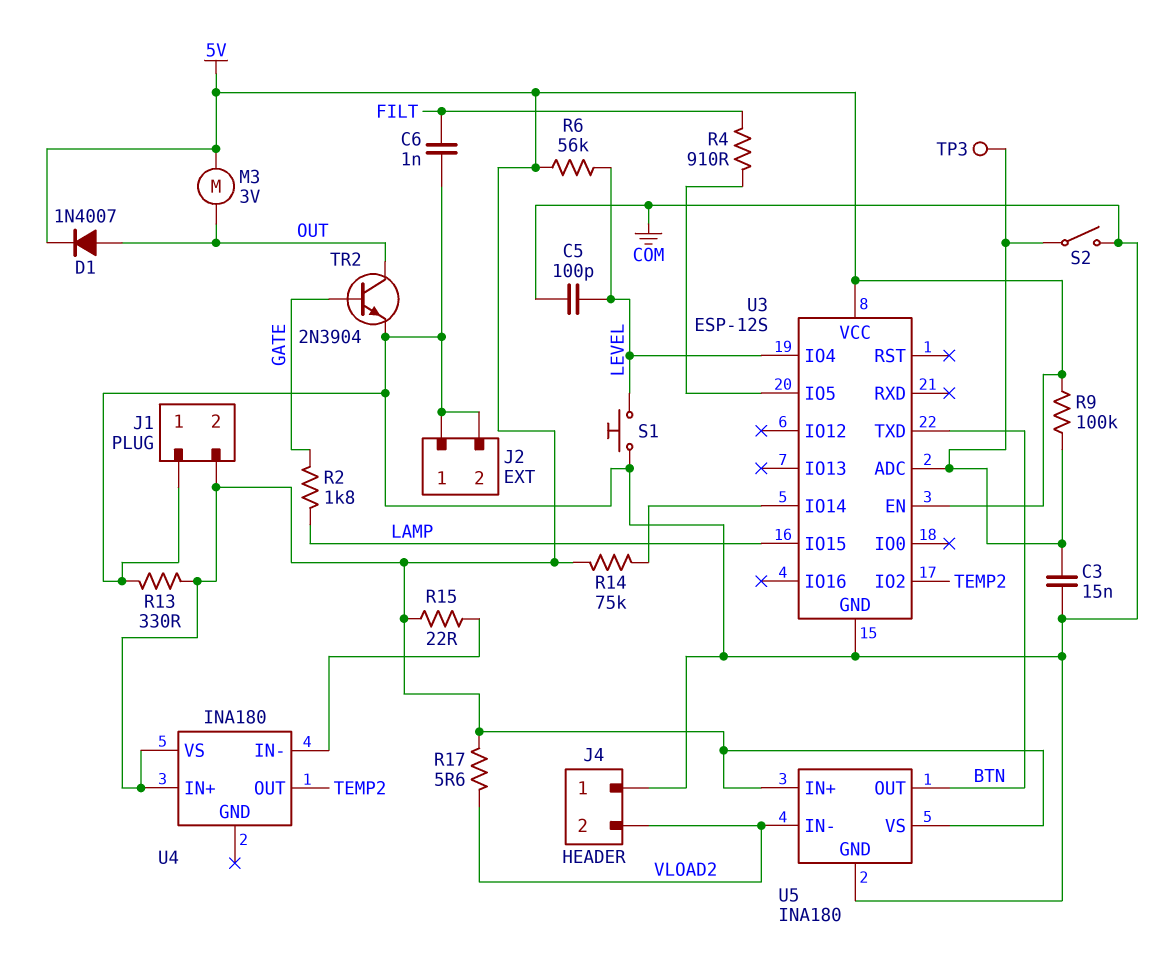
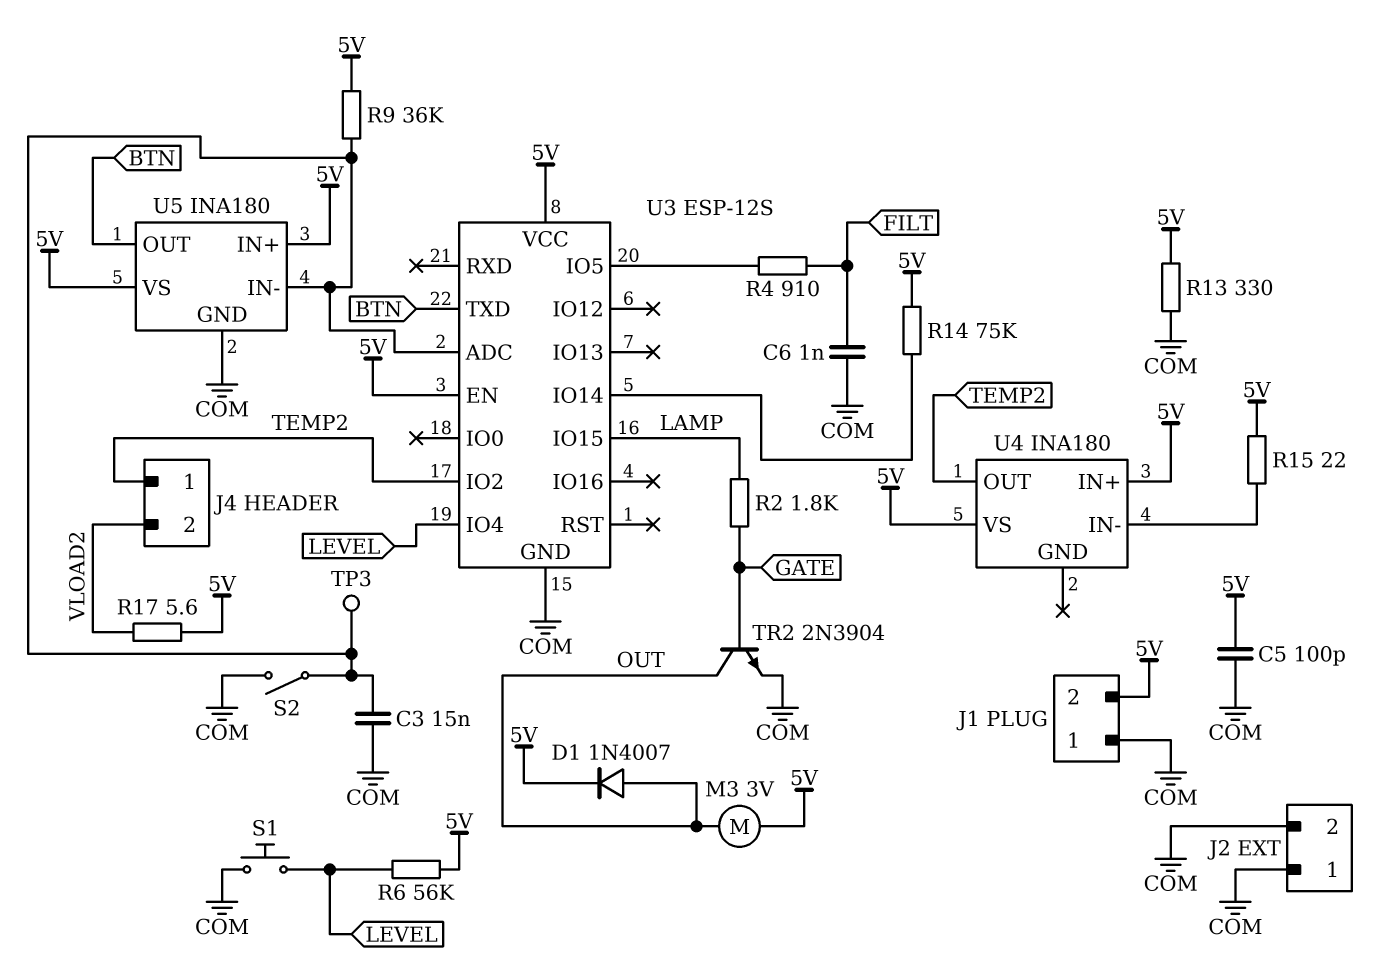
C5: 100pF (COM, LEVEL) -> 100pF (5V, COM)
J4 pin 1: COM -> TEMP2
R9: 100k (5V, U3/ADC) -> 36k (5V, U3/ADC)
U5 pin IN-: VLOAD2 -> U3/ADC

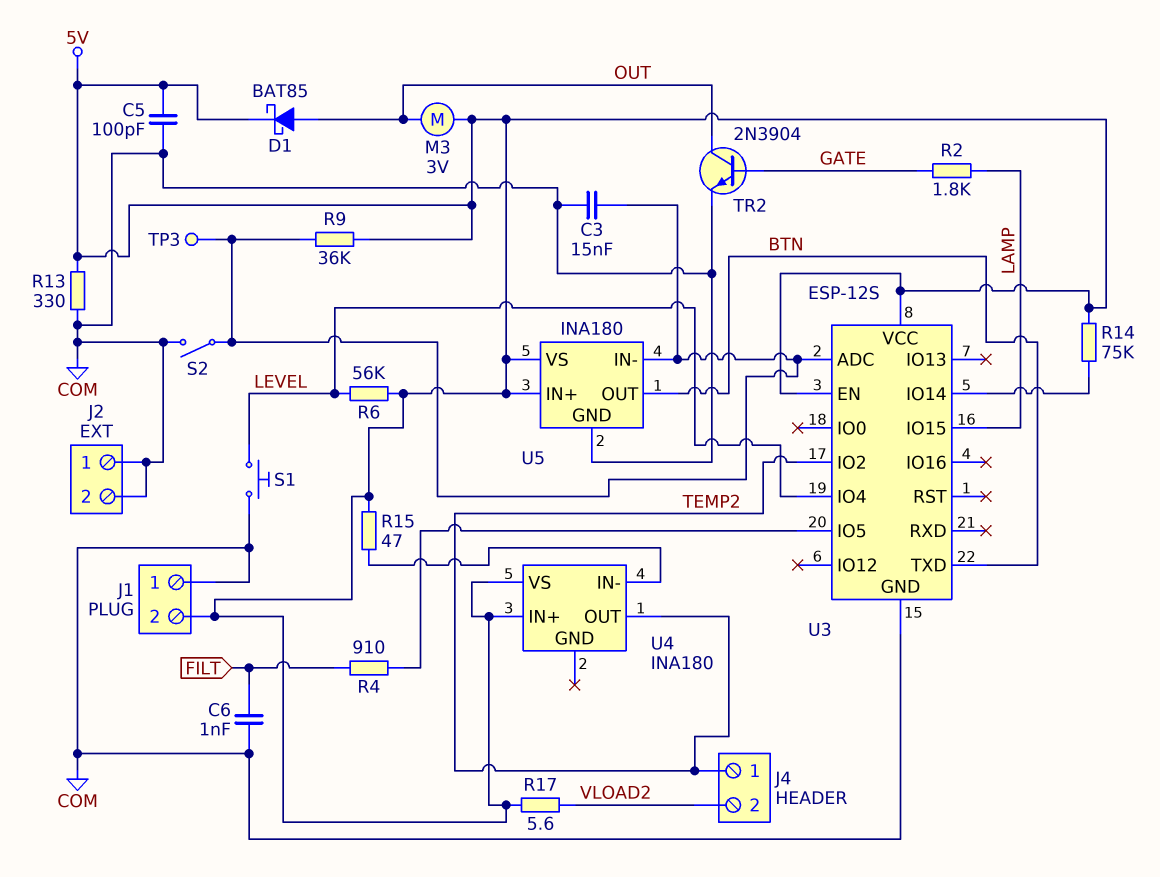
D1: diode 1N4007 (A OUT, K 5V) -> schottky BAT85 (A OUT, K 5V)
R15: 22 (5V, U4/IN-) -> 47 (5V, U4/IN-)

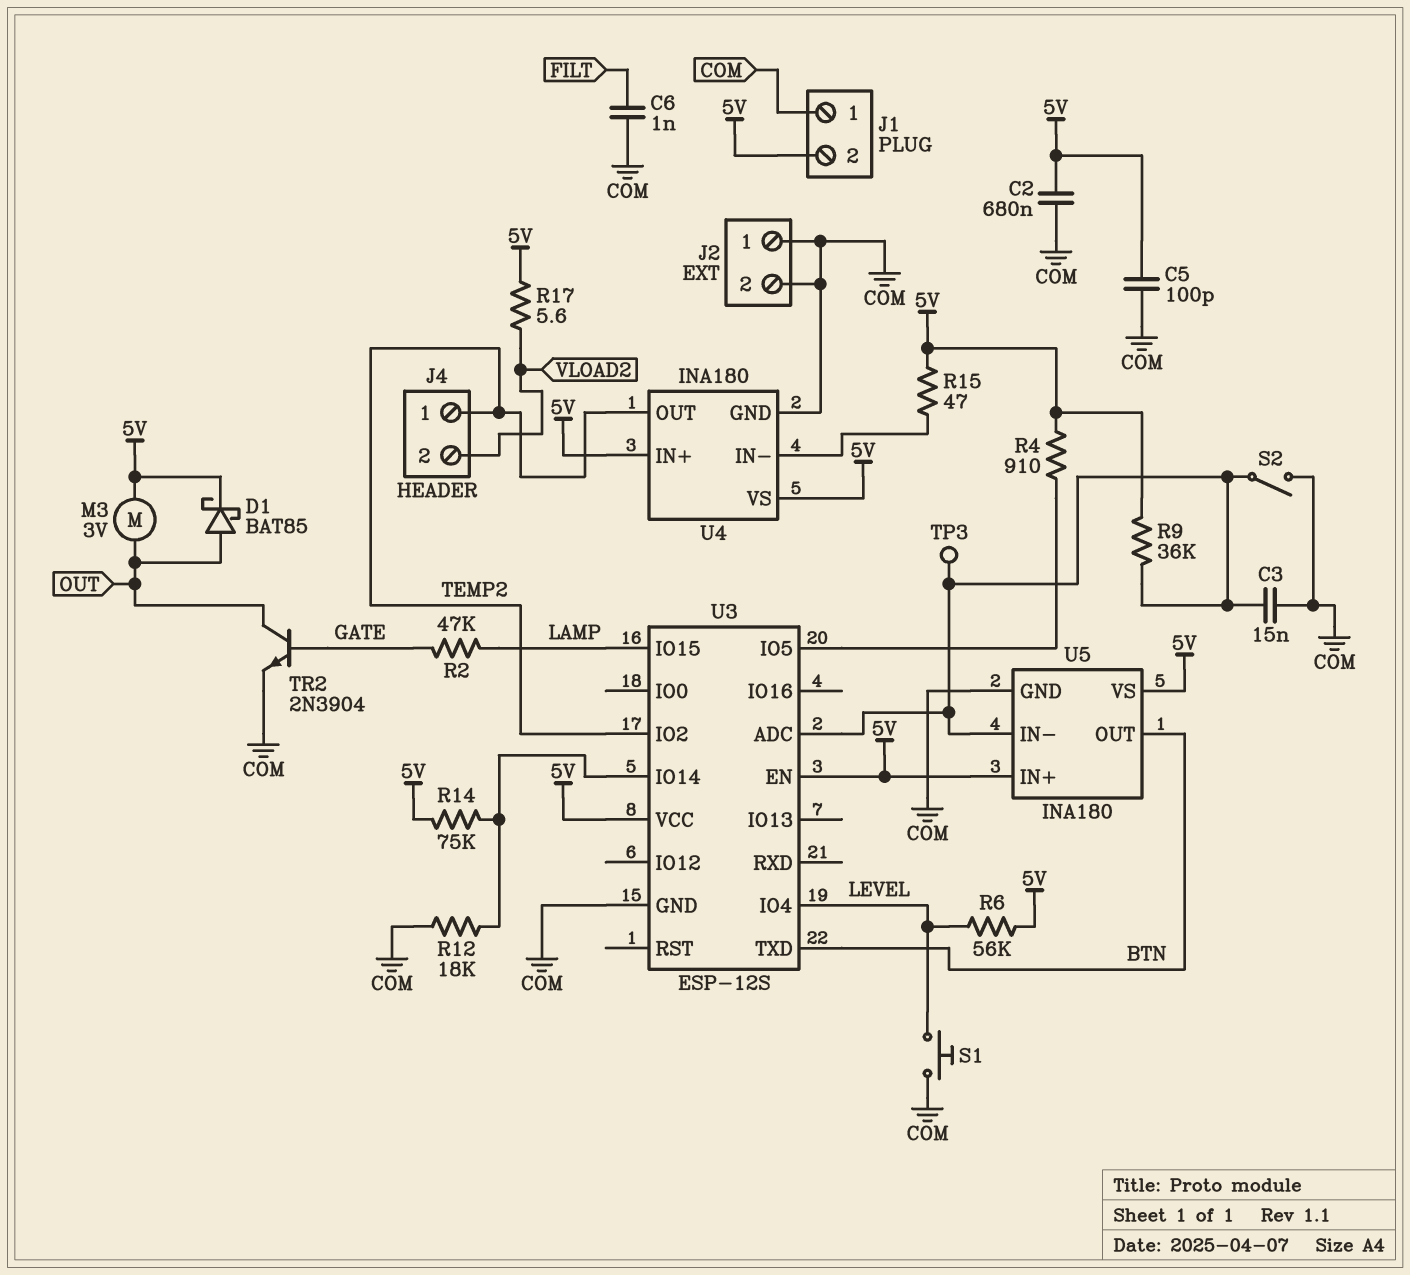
C2: none -> 680nF (5V, COM)
R2: 1.8k (GATE, LAMP) -> 47k (GATE, LAMP)
R4: 910 (FILT, U3/IO5) -> 910 (5V, U3/IO5)
R12: none -> 18k (COM, U3/IO14)
R13: 330 (5V, COM) -> none
U4 pin GND: none -> COM

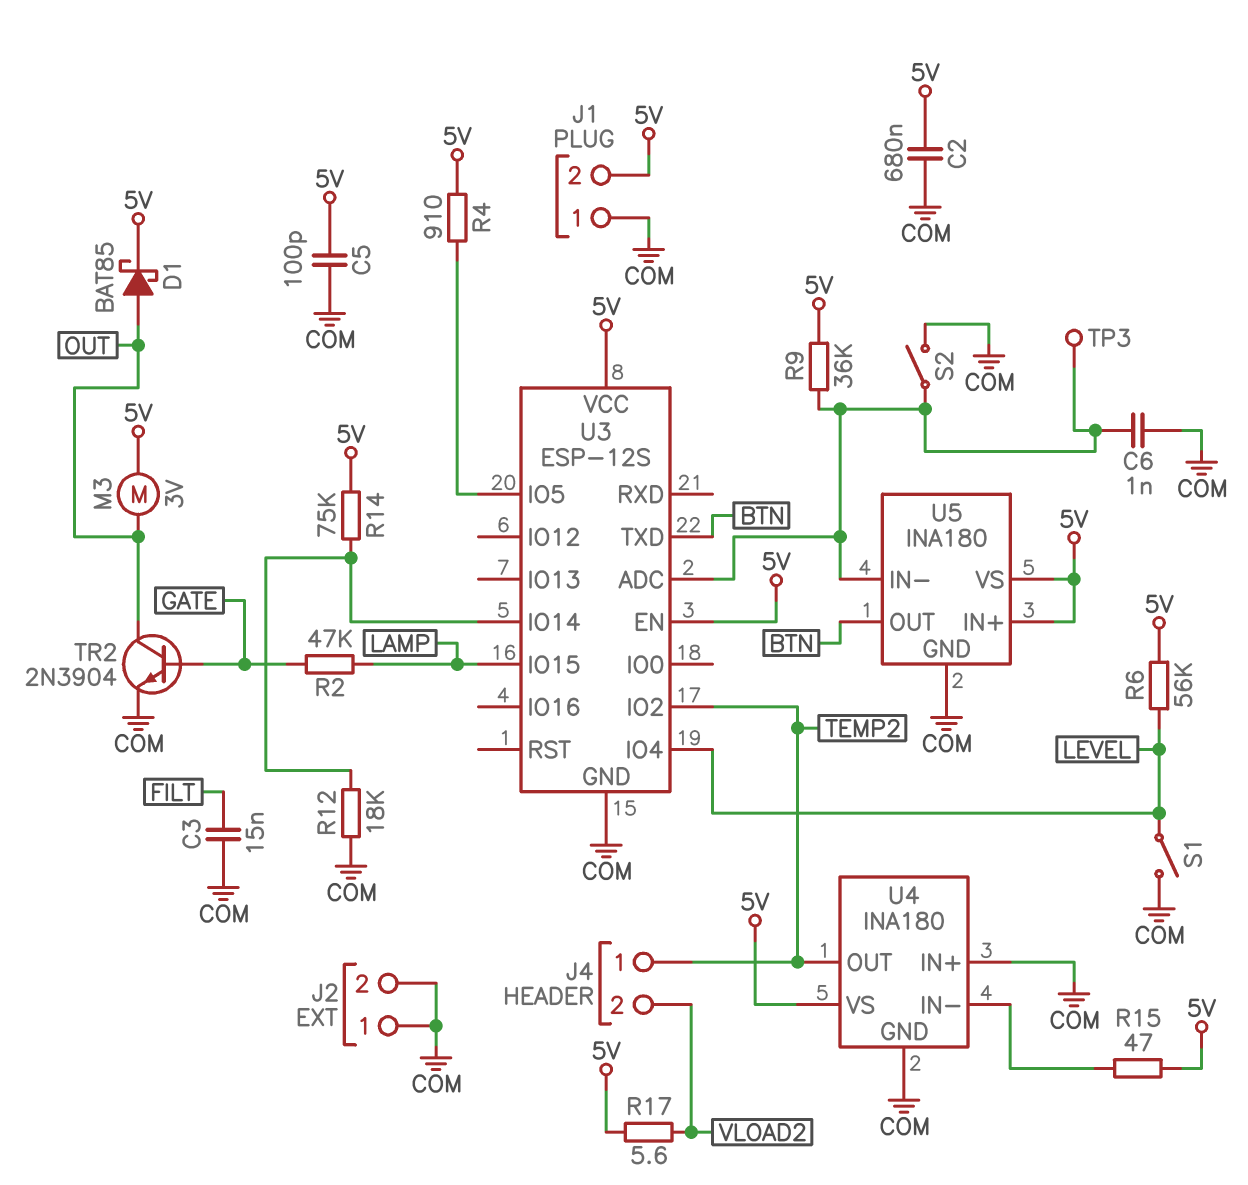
C3: 15nF (COM, U3/ADC) -> 15nF (COM, FILT)
C6: 1nF (COM, FILT) -> 1nF (COM, U3/ADC)
S1: button (COM, LEVEL) -> switch (COM, LEVEL)
U4 pin IN+: 5V -> COM

